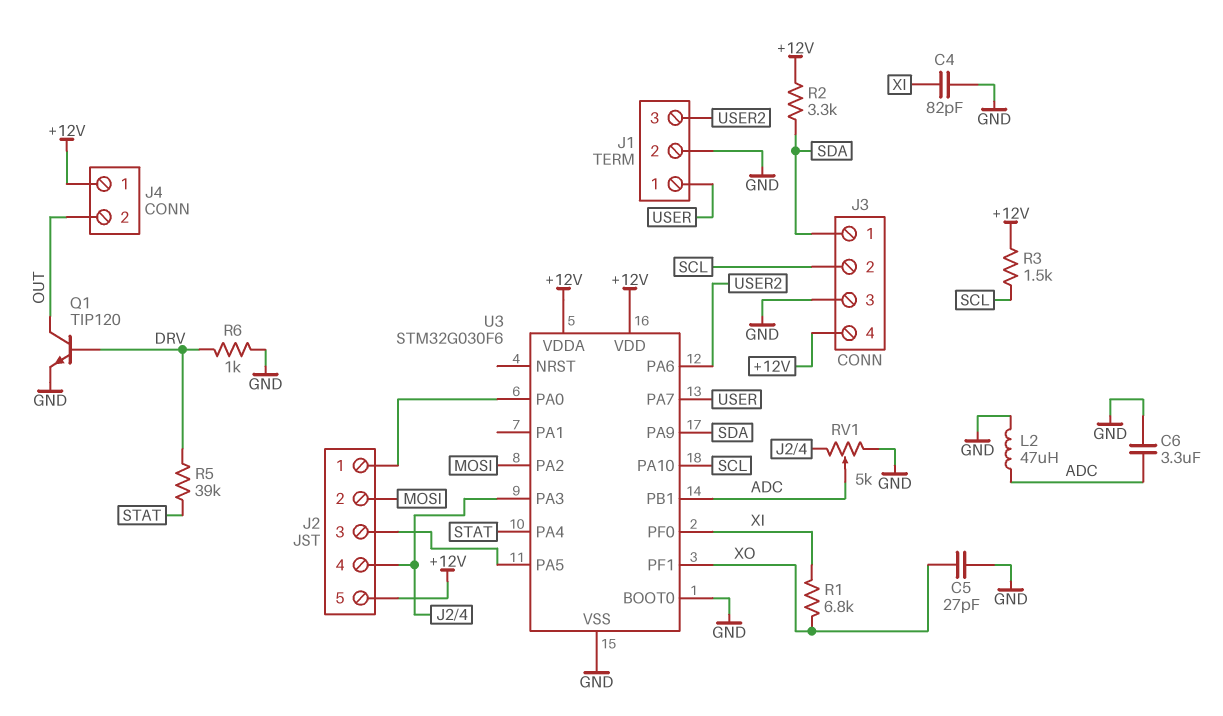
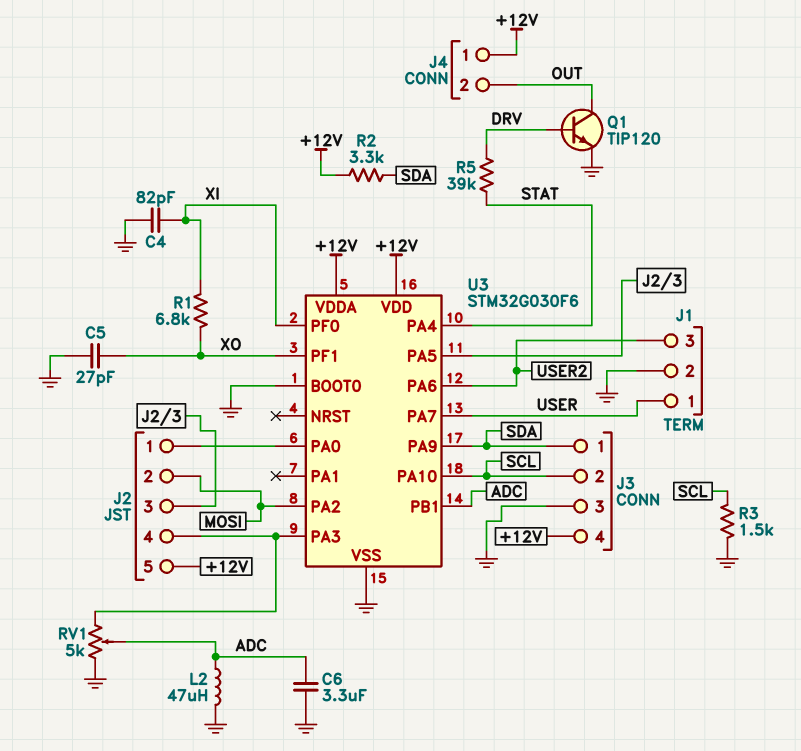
R3: 1.5k (+12V, SCL) -> 1.5k (GND, SCL)
R6: 1k (DRV, GND) -> none

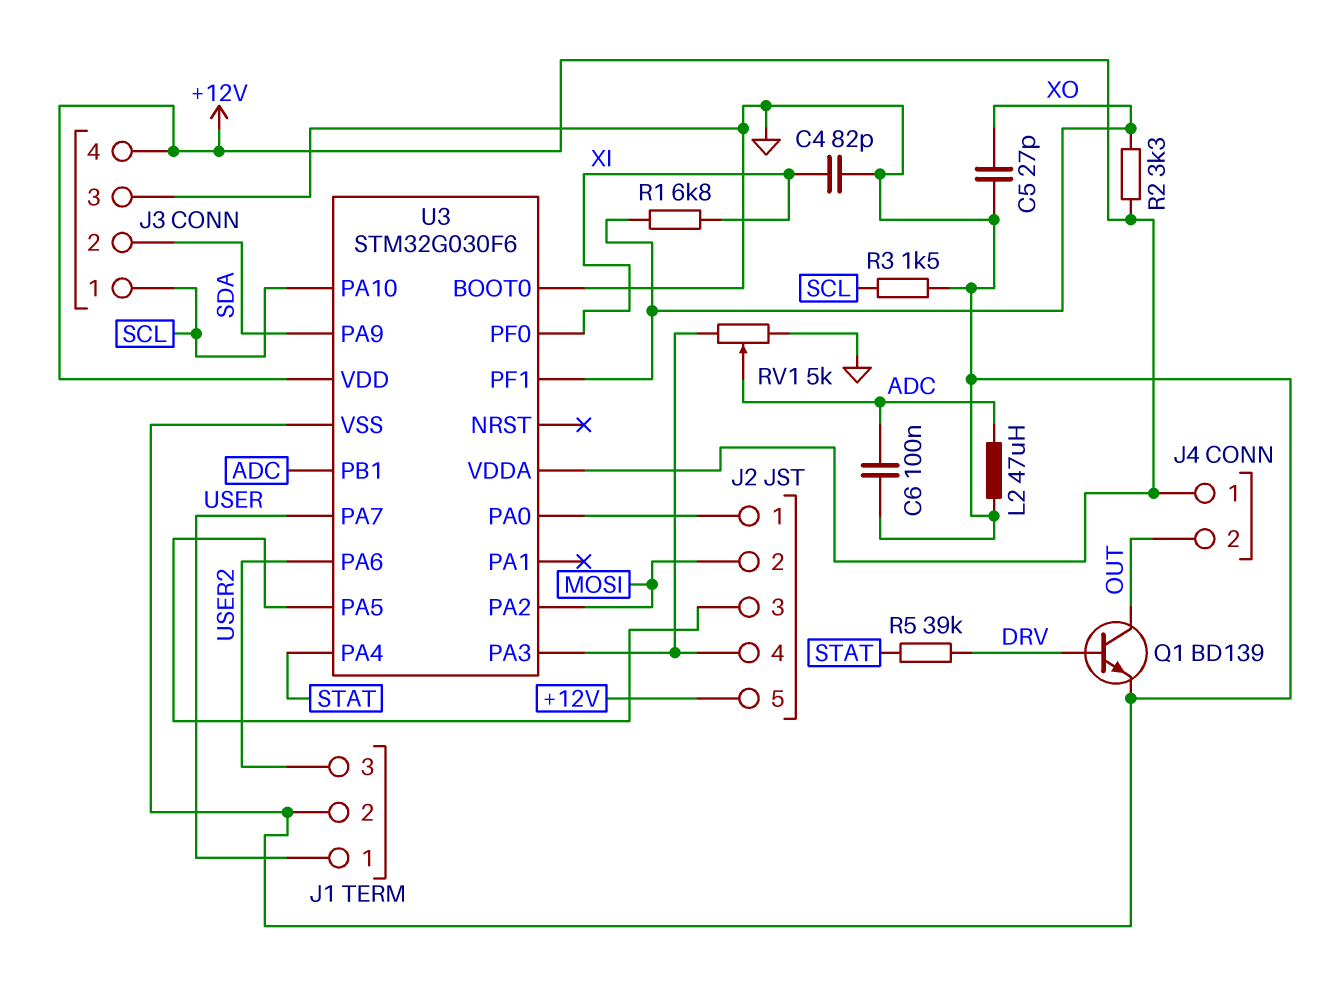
C6: 3.3uF (ADC, GND) -> 100nF (ADC, GND)
J3 pin 1: SDA -> SCL
J3 pin 2: SCL -> SDA
Q1: NPN TIP120 (B DRV, C OUT, E GND) -> NPN BD139 (B DRV, C OUT, E GND)
R2: 3.3k (+12V, SDA) -> 3.3k (+12V, XO)

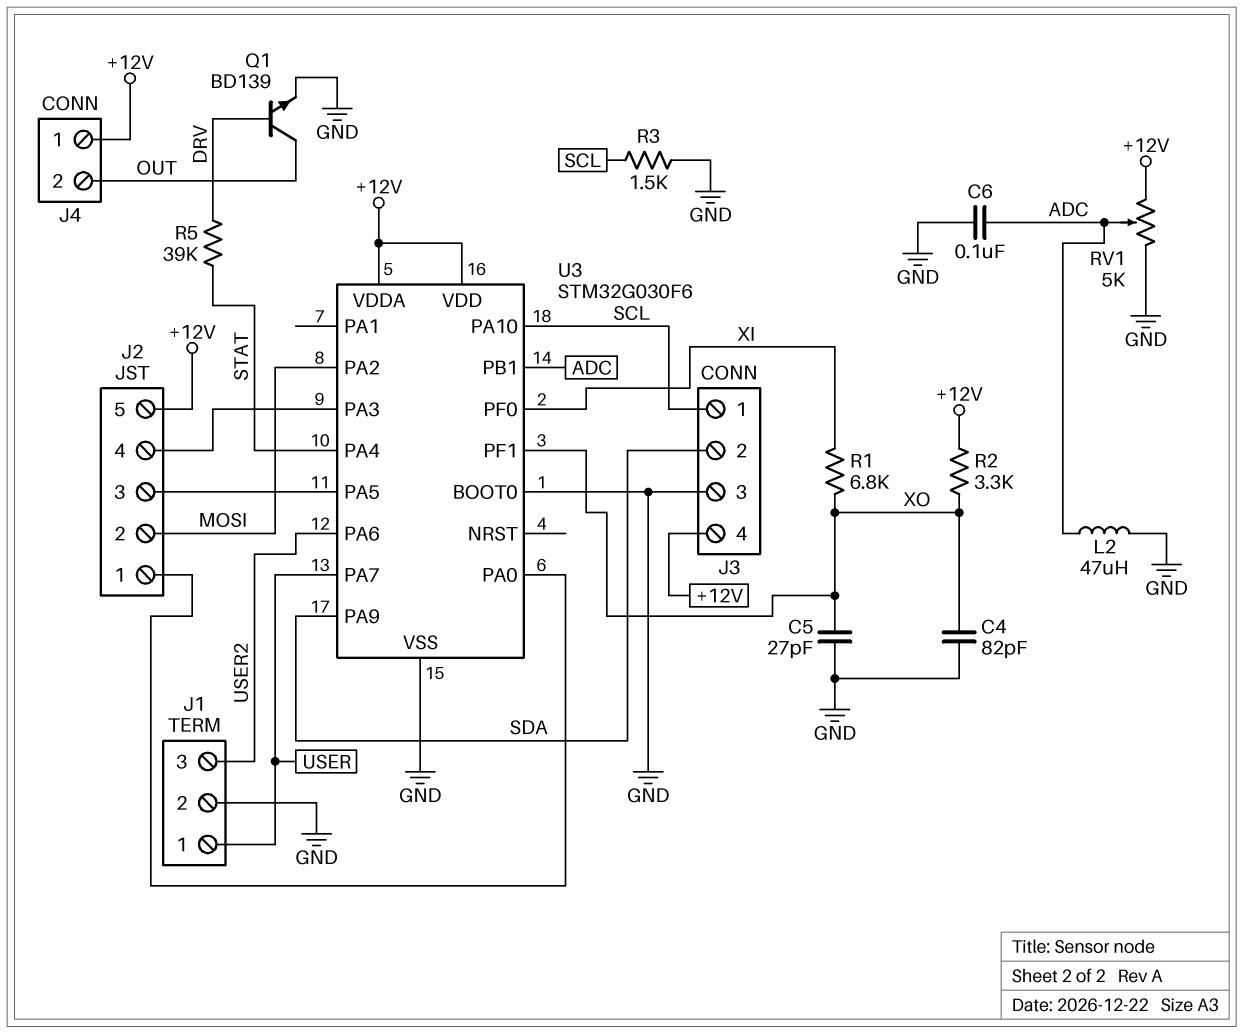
C4: 82pF (GND, XI) -> 82pF (GND, XO)
RV1: 5k (GND, J2/4, wiper ADC) -> 5k (+12V, GND, wiper ADC)

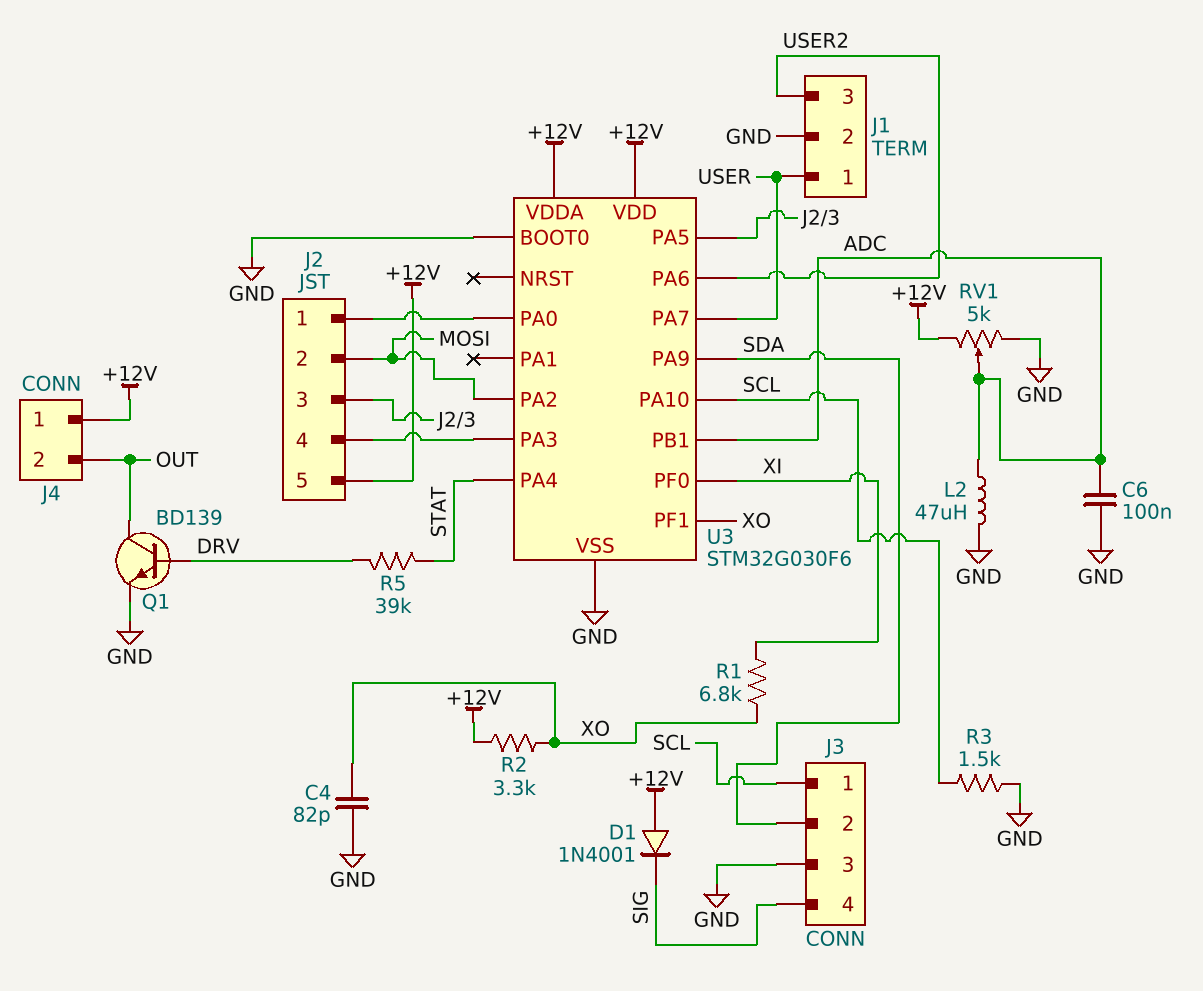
C5: 27pF (GND, XO) -> none
D1: none -> diode 1N4001 (A +12V, K SIG)
J3 pin 4: +12V -> SIG

